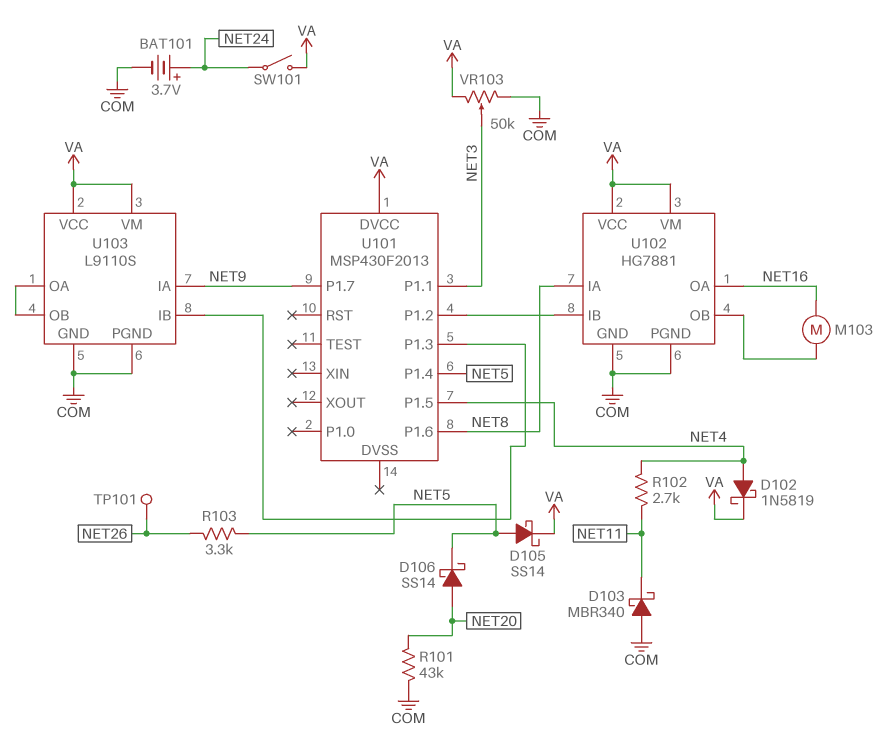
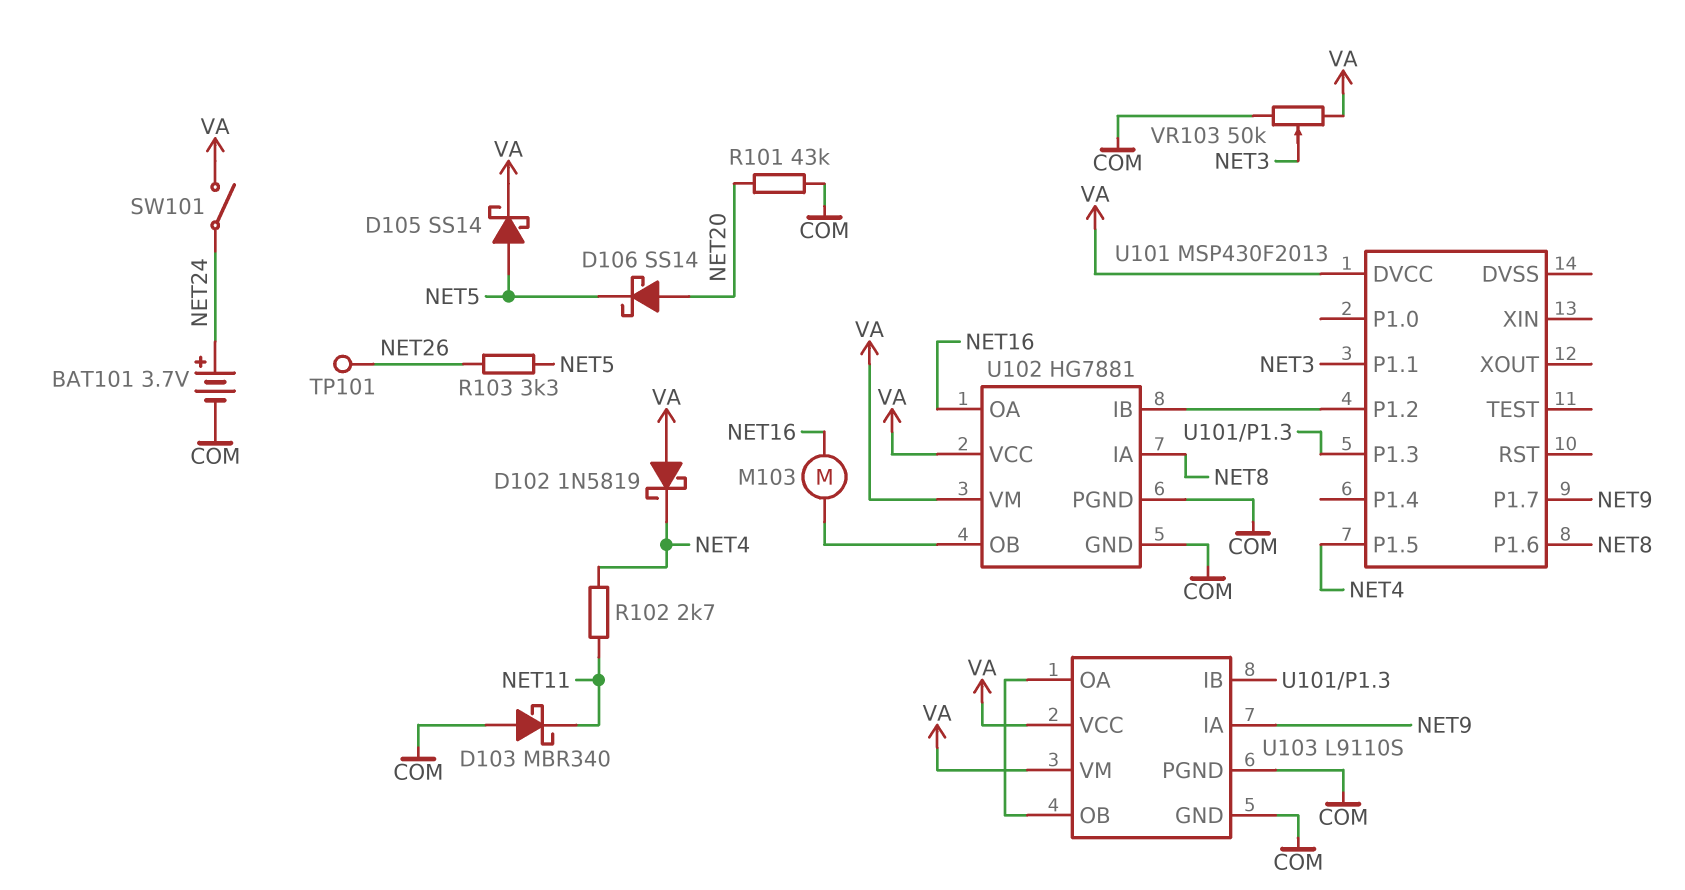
D102: schottky 1N5819 (A NET4, K VA) -> schottky 1N5819 (A VA, K NET4)
U101 pin P1.4: NET5 -> none

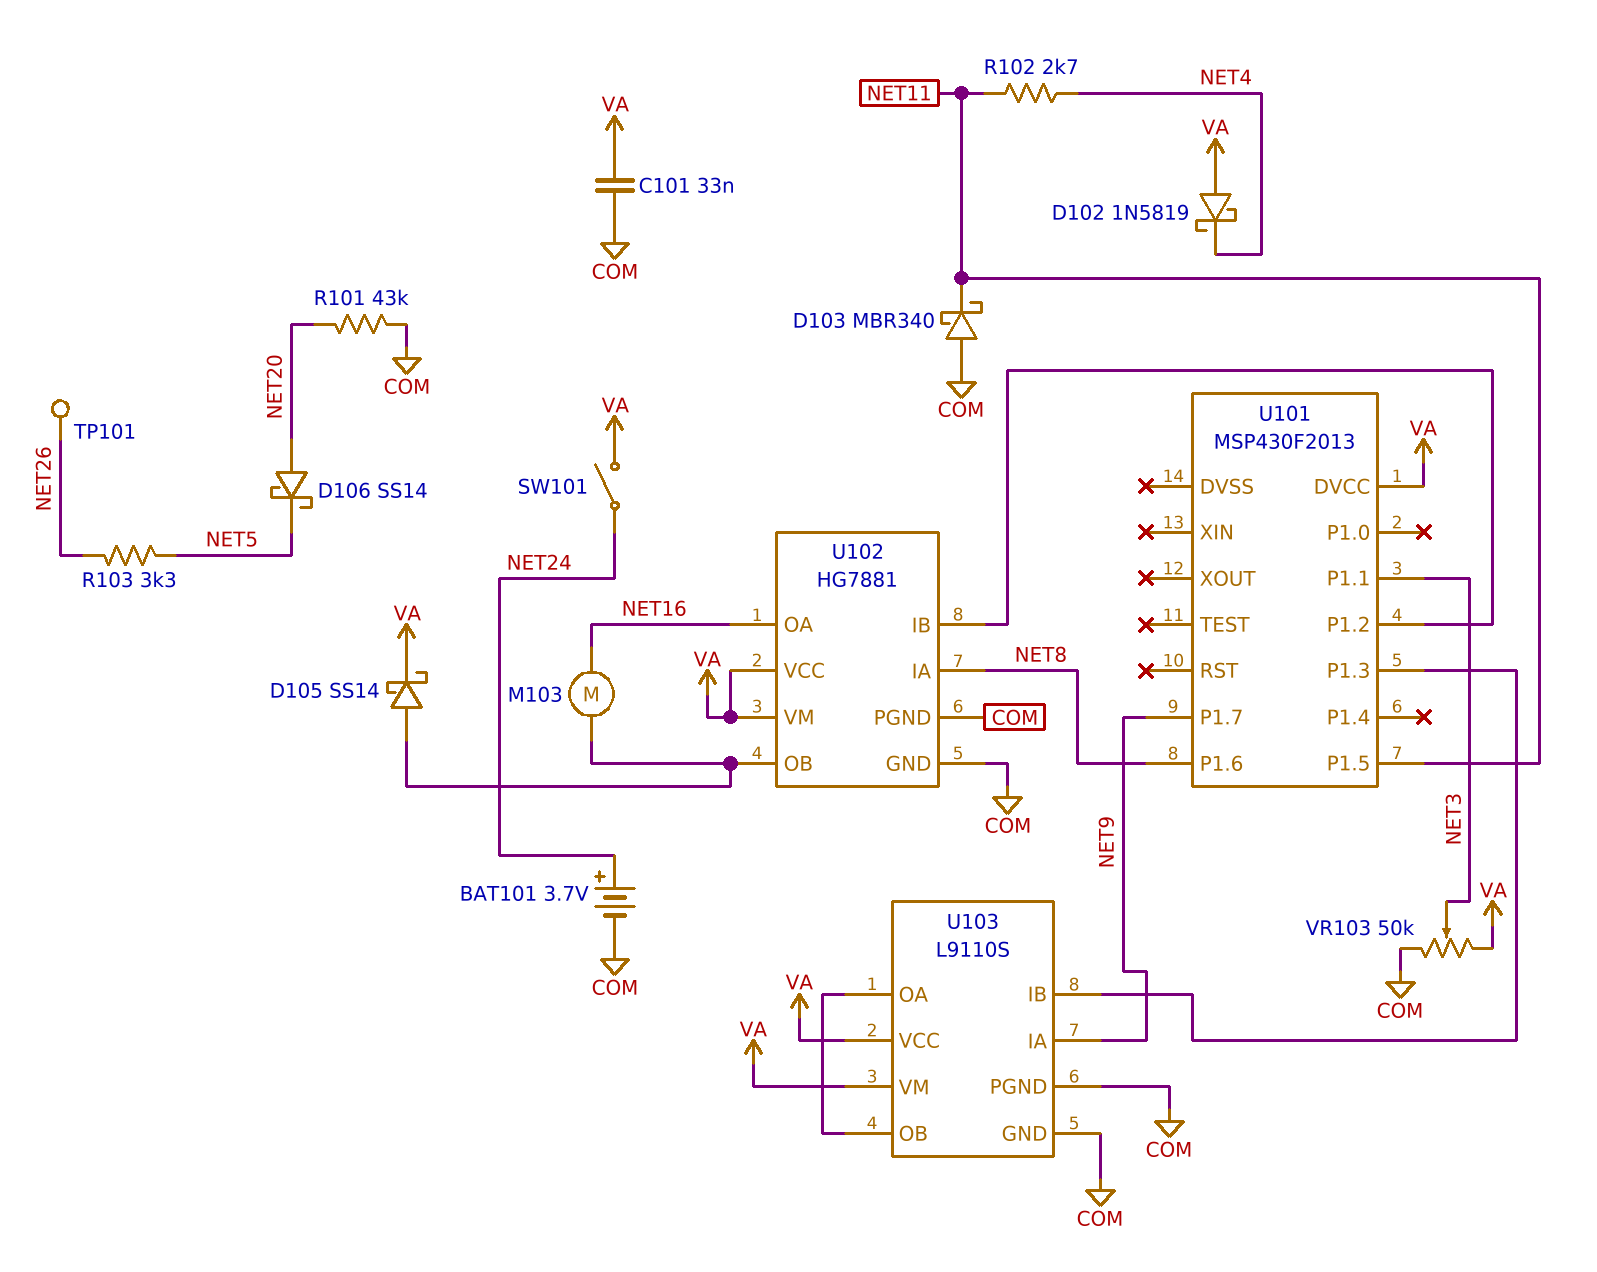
C101: none -> 33nF (COM, VA)
D105: schottky SS14 (A NET5, K VA) -> schottky SS14 (A U102/OB, K VA)
U101 pin P1.5: NET4 -> NET11

